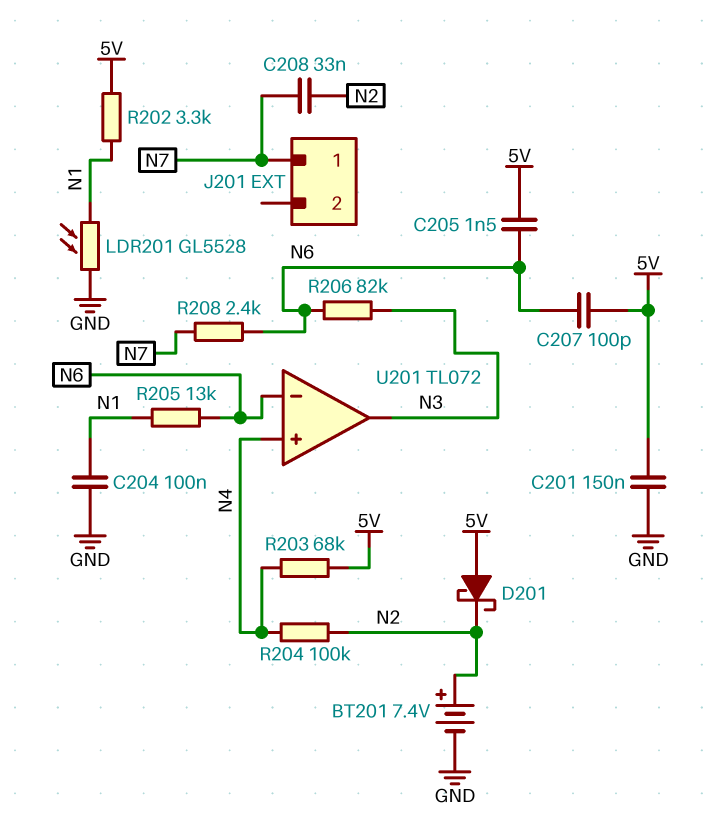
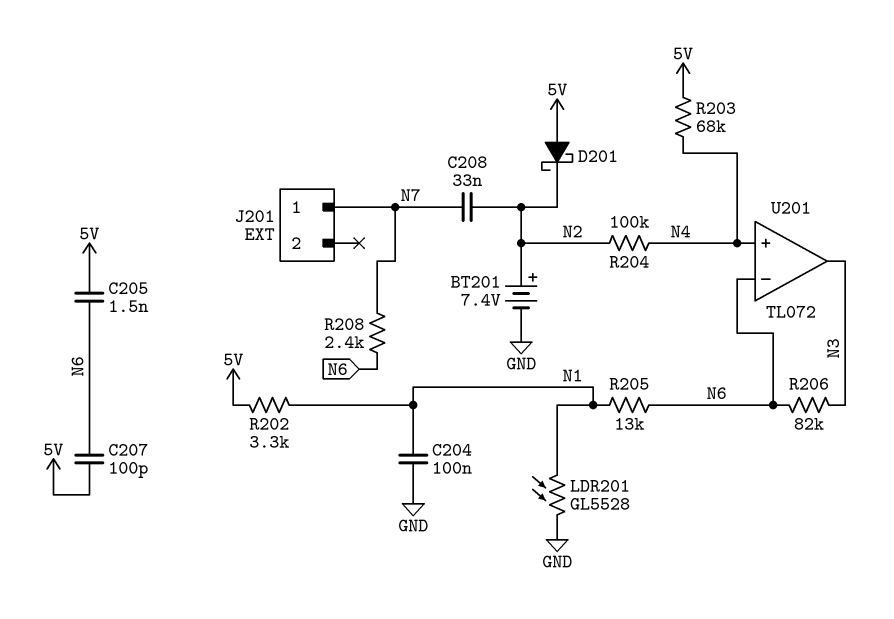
C201: 150nF (5V, GND) -> none

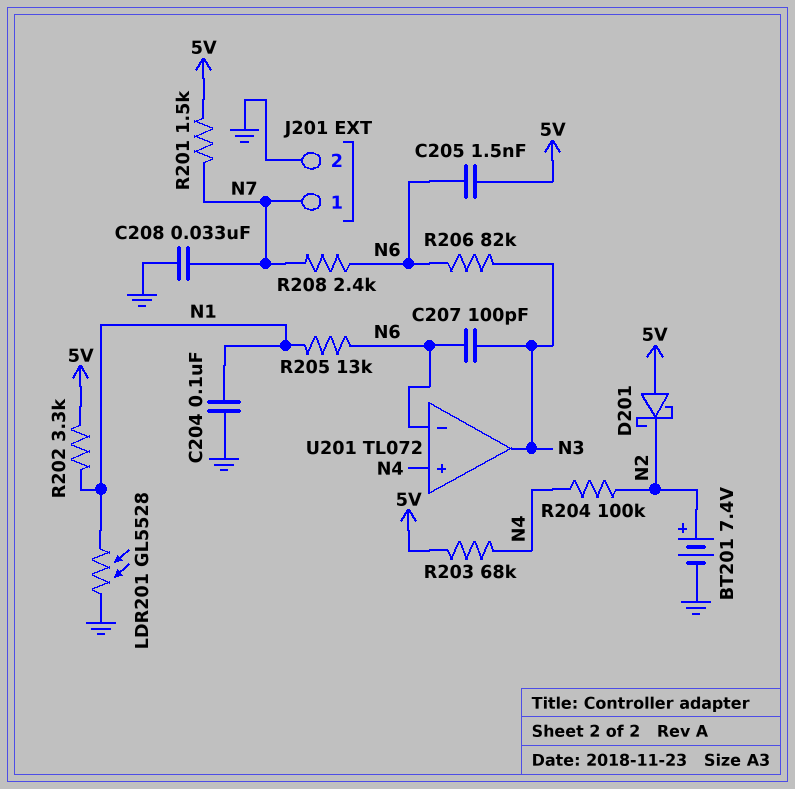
C207: 100pF (5V, N6) -> 100pF (N3, N6)
C208: 33nF (N2, N7) -> 33nF (GND, N7)
J201 pin 2: none -> GND
R201: none -> 1.5k (5V, N7)

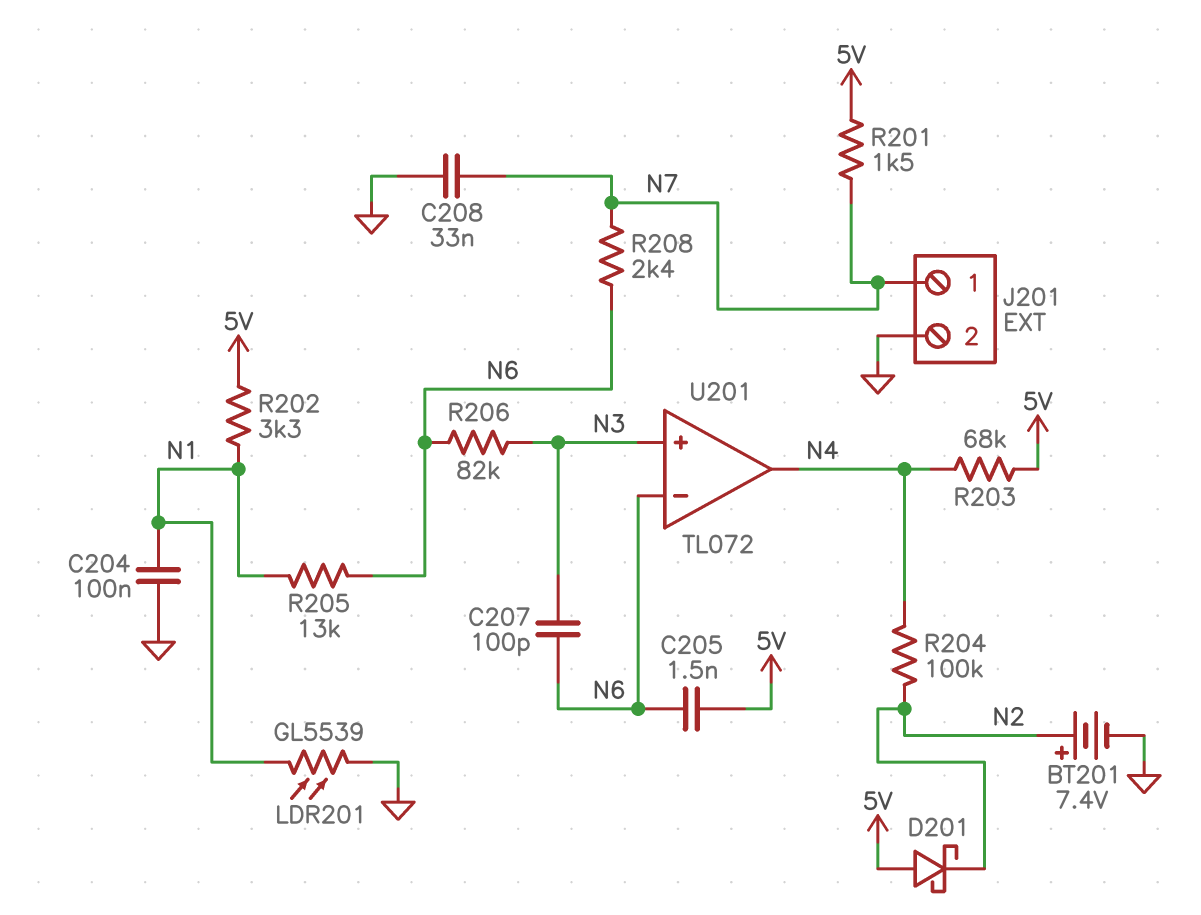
LDR201: GL5528 (GND, N1) -> GL5539 (GND, N1)
U201 pin in+: N4 -> N3
U201 pin out: N3 -> N4

